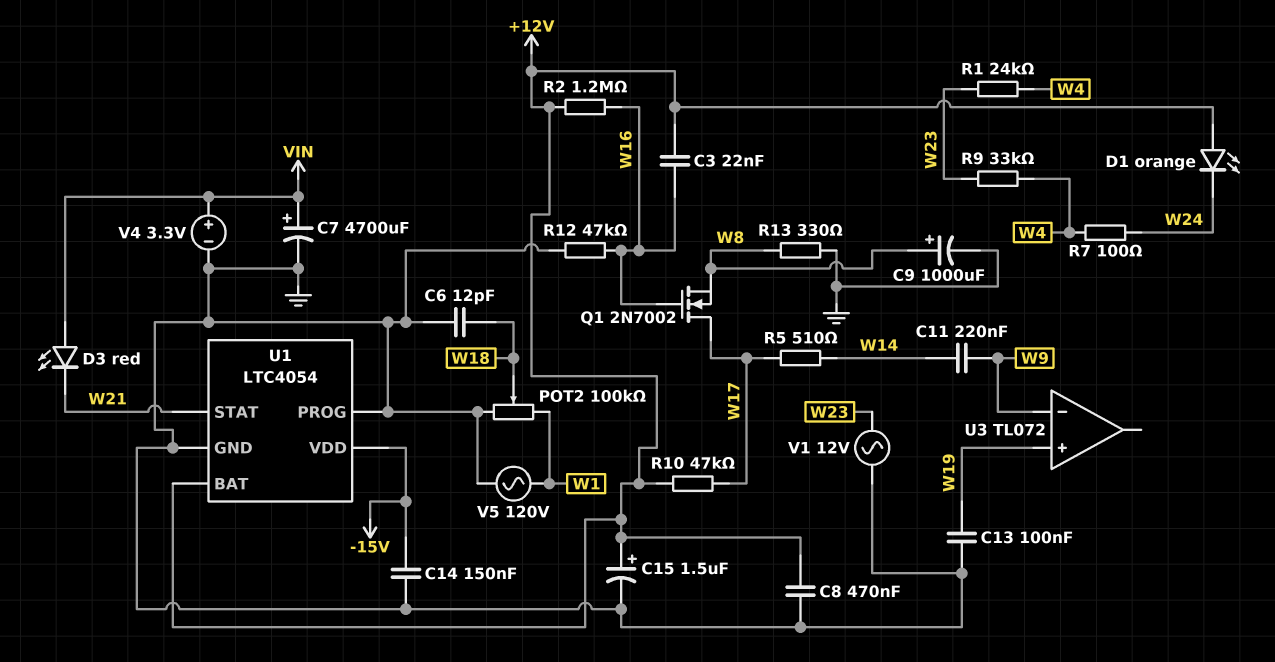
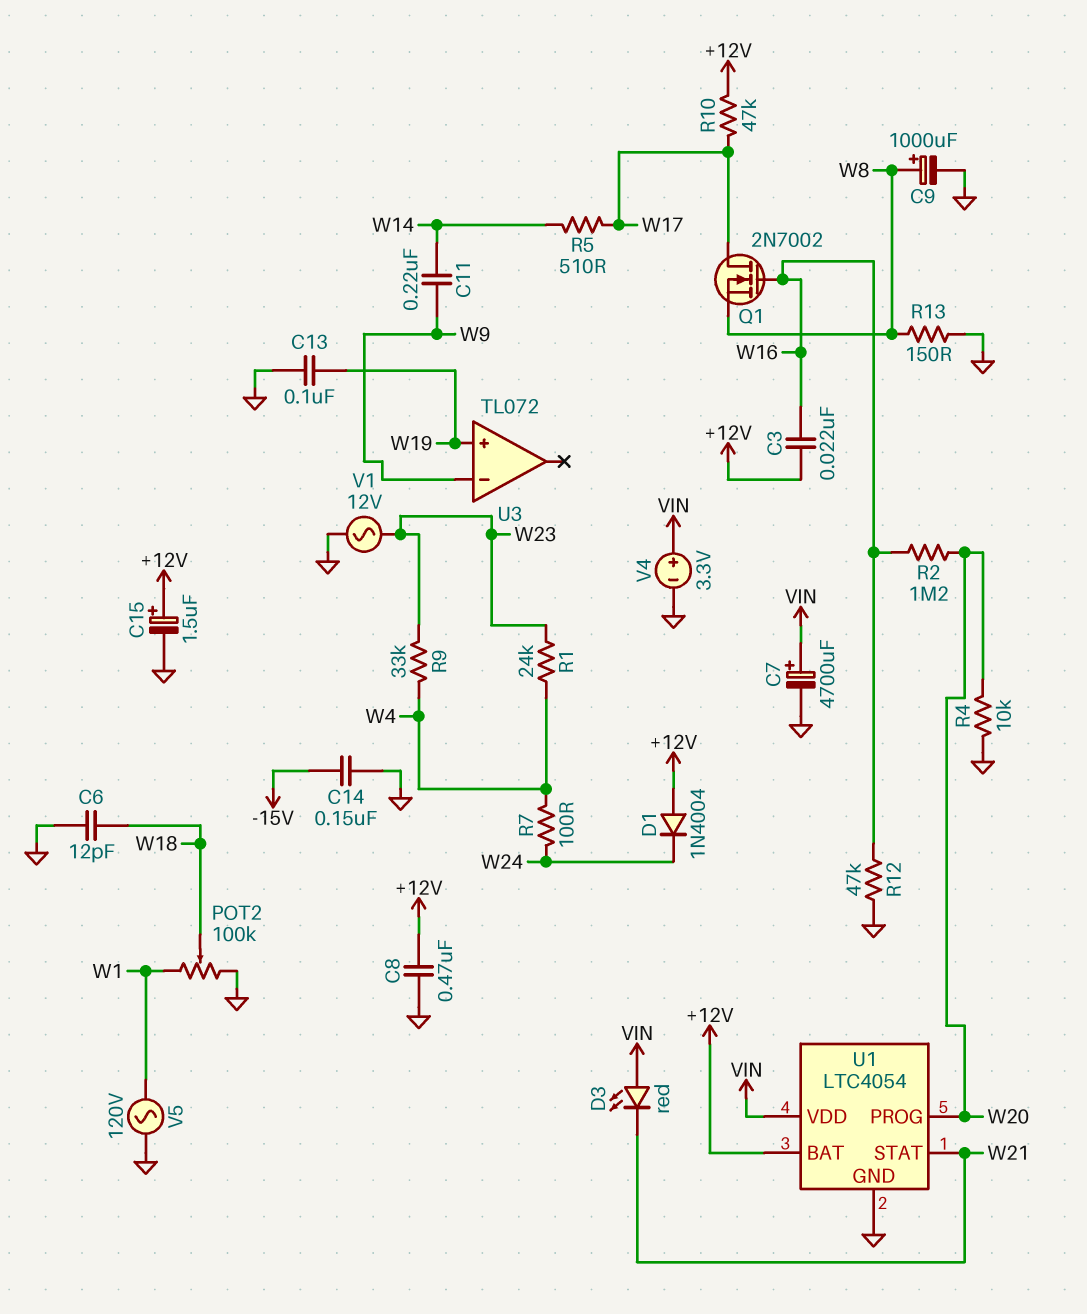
D1: LED orange (A +12V, K W24) -> diode 1N4004 (A +12V, K W24)
R2: 1.2M (+12V, W16) -> 1.2M (W16, W20)
R4: none -> 10k (GND, W20)
R13: 330 (GND, W8) -> 150 (GND, W8)
U1 pin PROG: GND -> W20
U1 pin VDD: -15V -> VIN

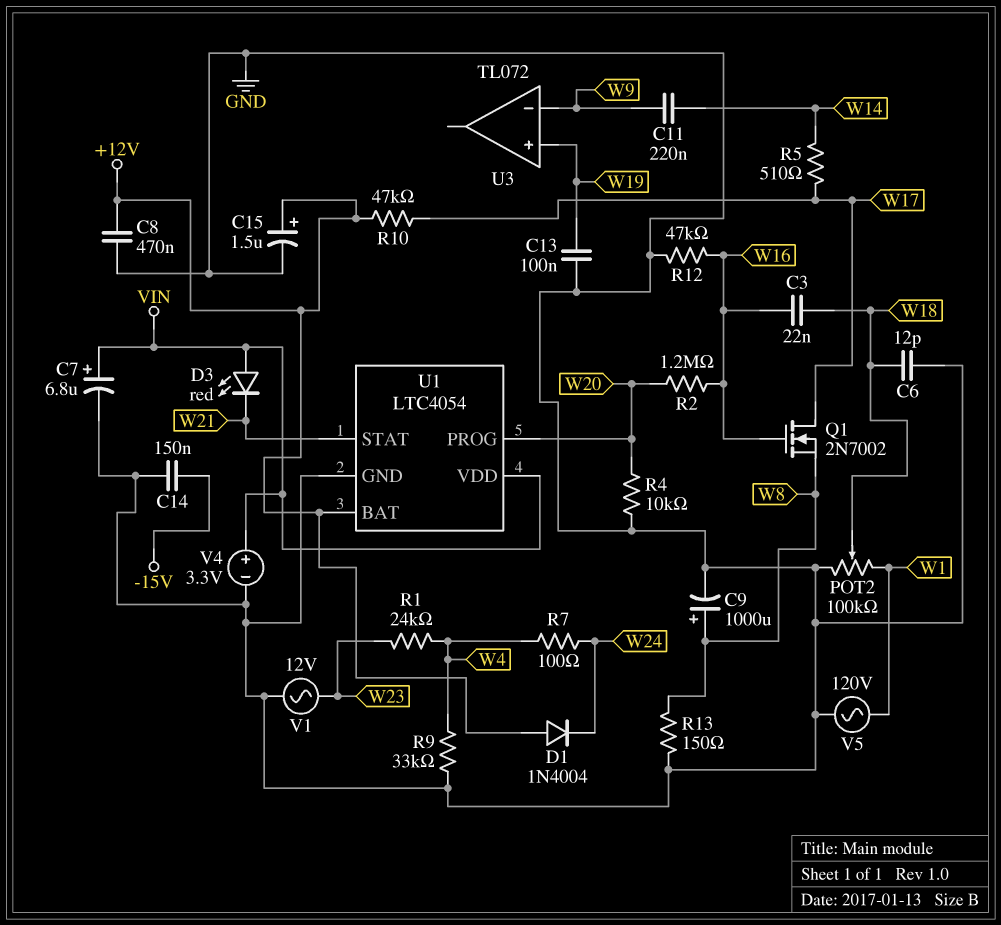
C3: 22nF (+12V, W16) -> 22nF (W16, W18)
C7: 4700uF (plus VIN, minus GND) -> 6.8uF (plus VIN, minus GND)
R9: 33k (W4, W23) -> 33k (GND, W4)

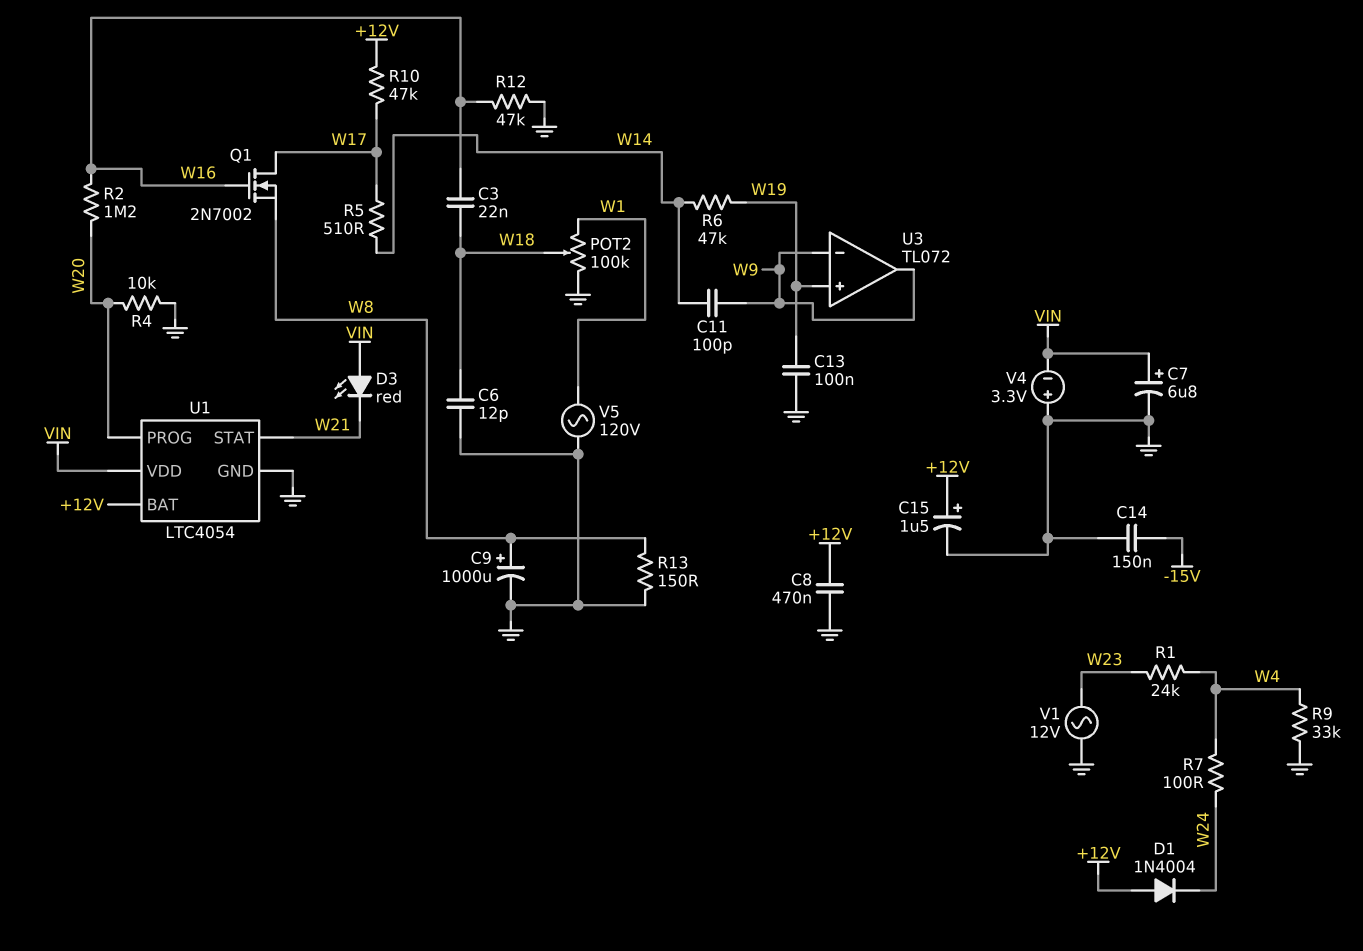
C11: 220nF (W9, W14) -> 100pF (W9, W14)
R6: none -> 47k (W14, W19)
U3 pin out: none -> W9
V4: 3.3V (plus VIN, minus GND) -> 3.3V (plus GND, minus VIN)

